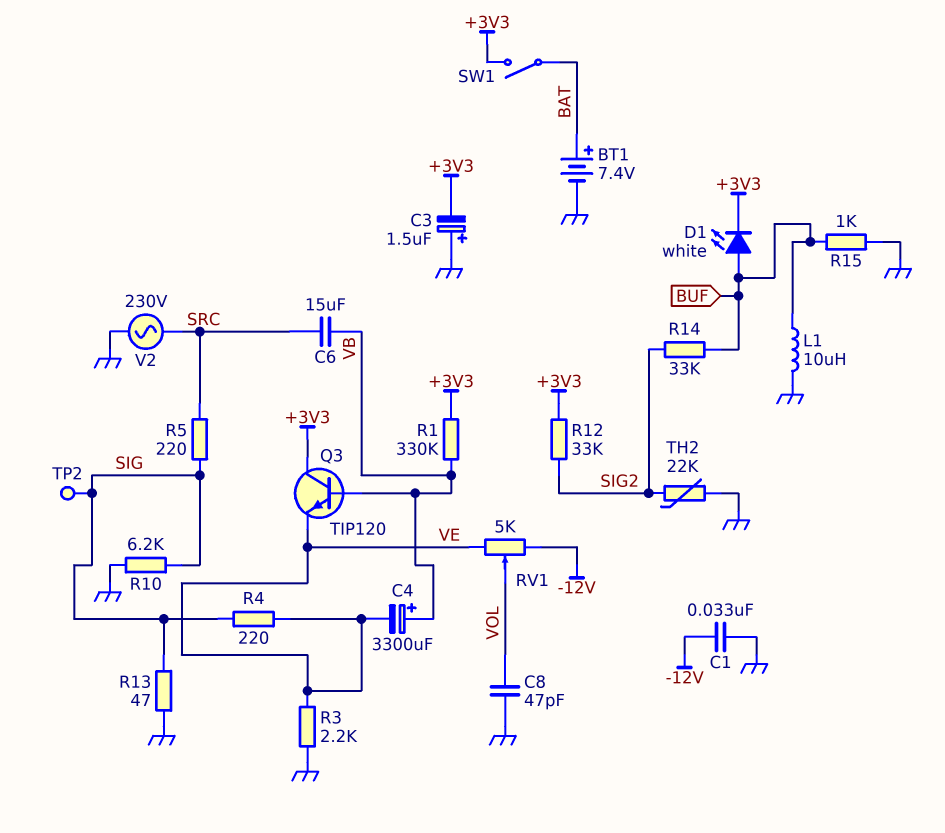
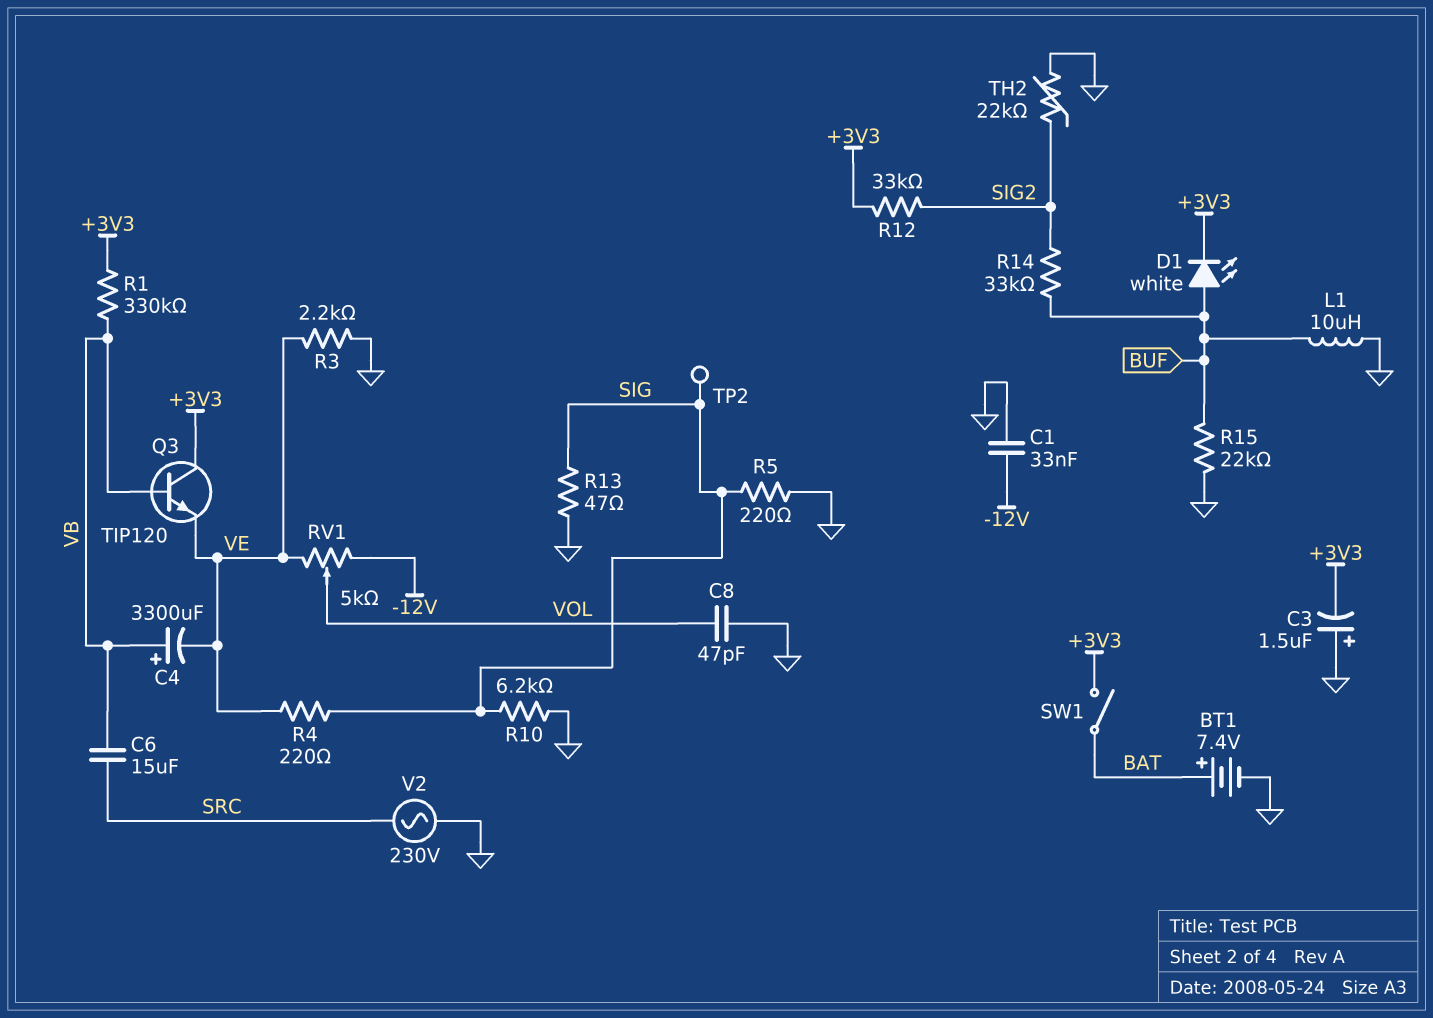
R5: 220 (SIG, SRC) -> 220 (GND, SIG)
R15: 1k (BUF, GND) -> 22k (BUF, GND)

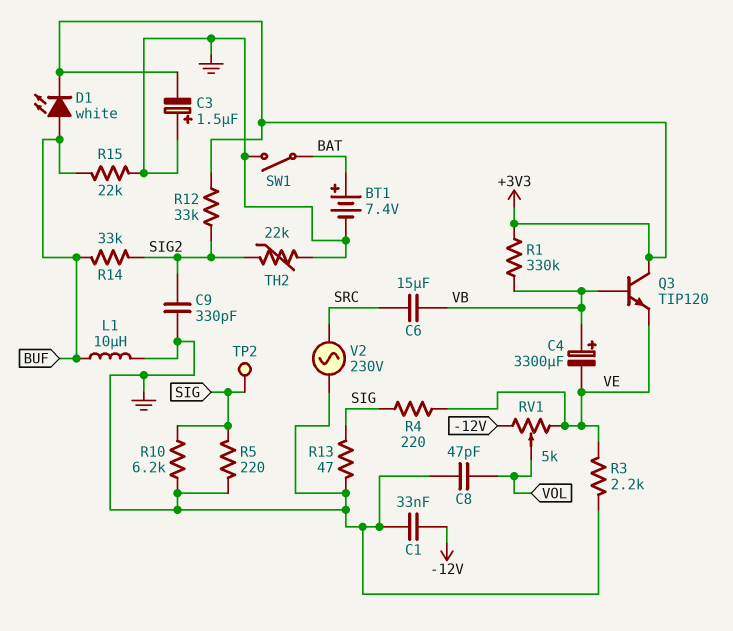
C9: none -> 330pF (GND, SIG2)
SW1: switch (+3V3, BAT) -> switch (BAT, GND)

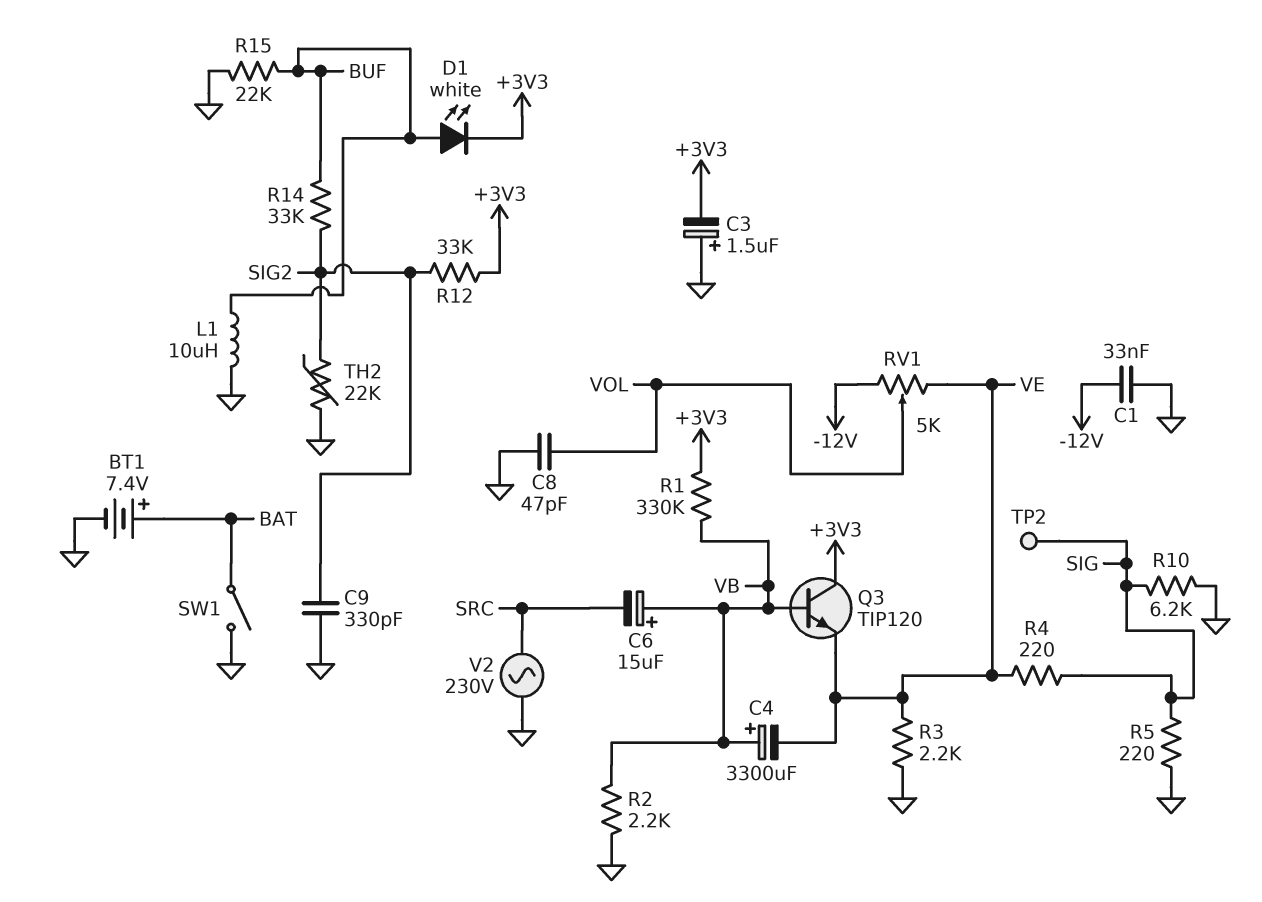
C6: 15uF (SRC, VB) -> 15uF (plus VB, minus SRC)
R2: none -> 2.2k (GND, VB)
R13: 47 (GND, SIG) -> none

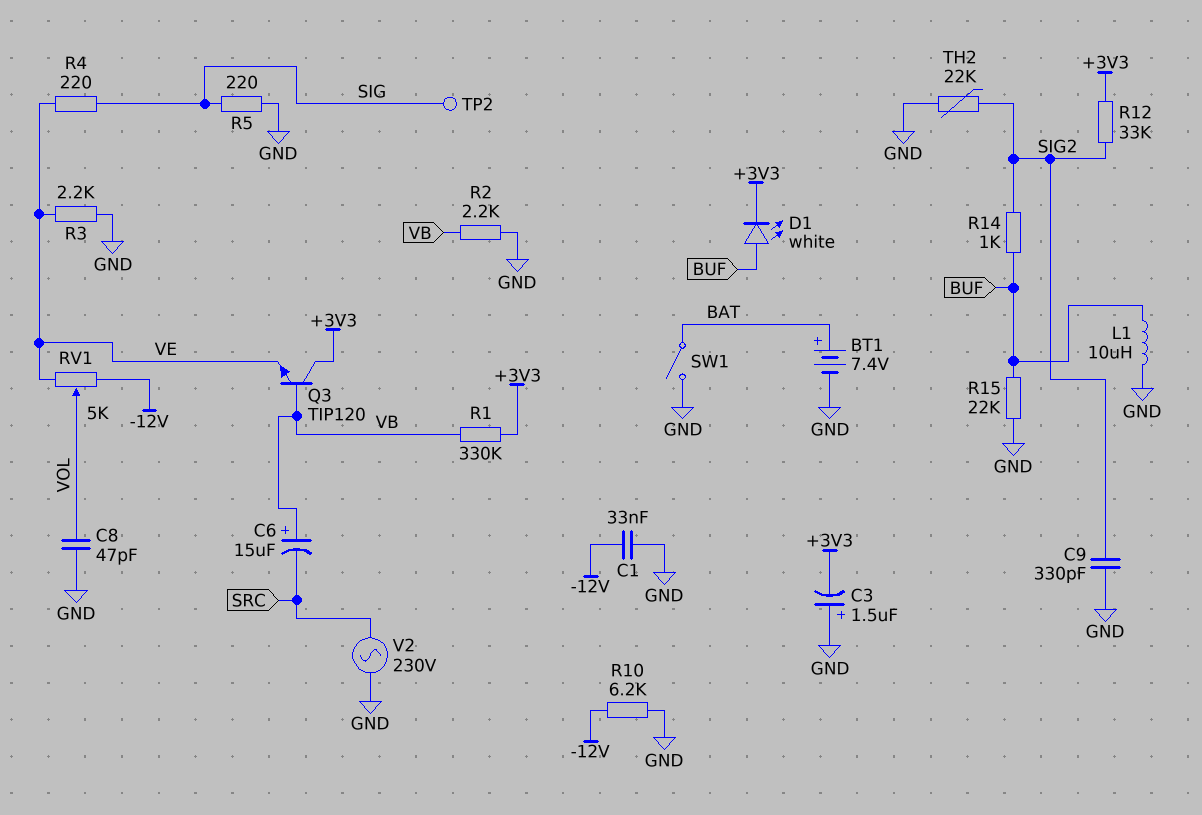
C4: 3300uF (plus VB, minus VE) -> none
R10: 6.2k (GND, SIG) -> 6.2k (-12V, GND)
R14: 33k (BUF, SIG2) -> 1k (BUF, SIG2)

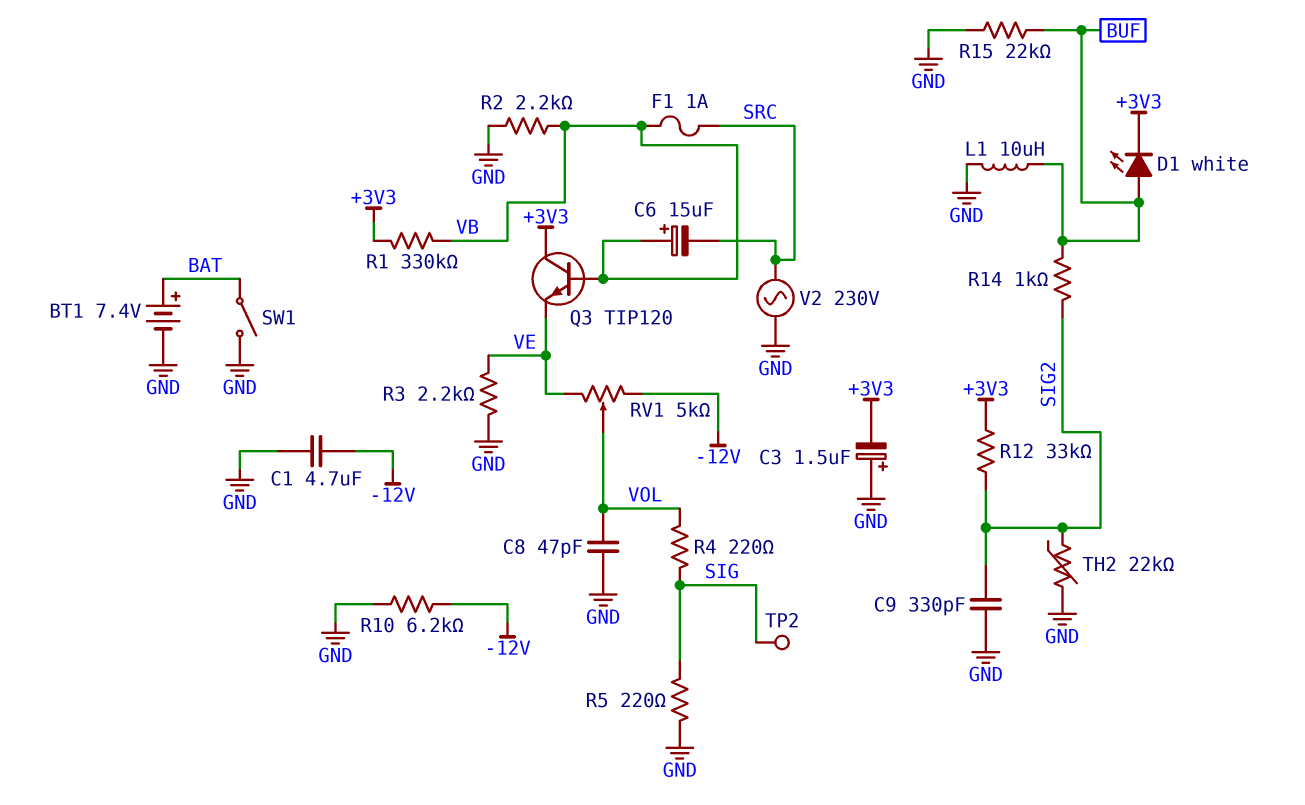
C1: 33nF (-12V, GND) -> 4.7uF (-12V, GND)
F1: none -> 1A (SRC, VB)
R4: 220 (SIG, VE) -> 220 (SIG, VOL)

